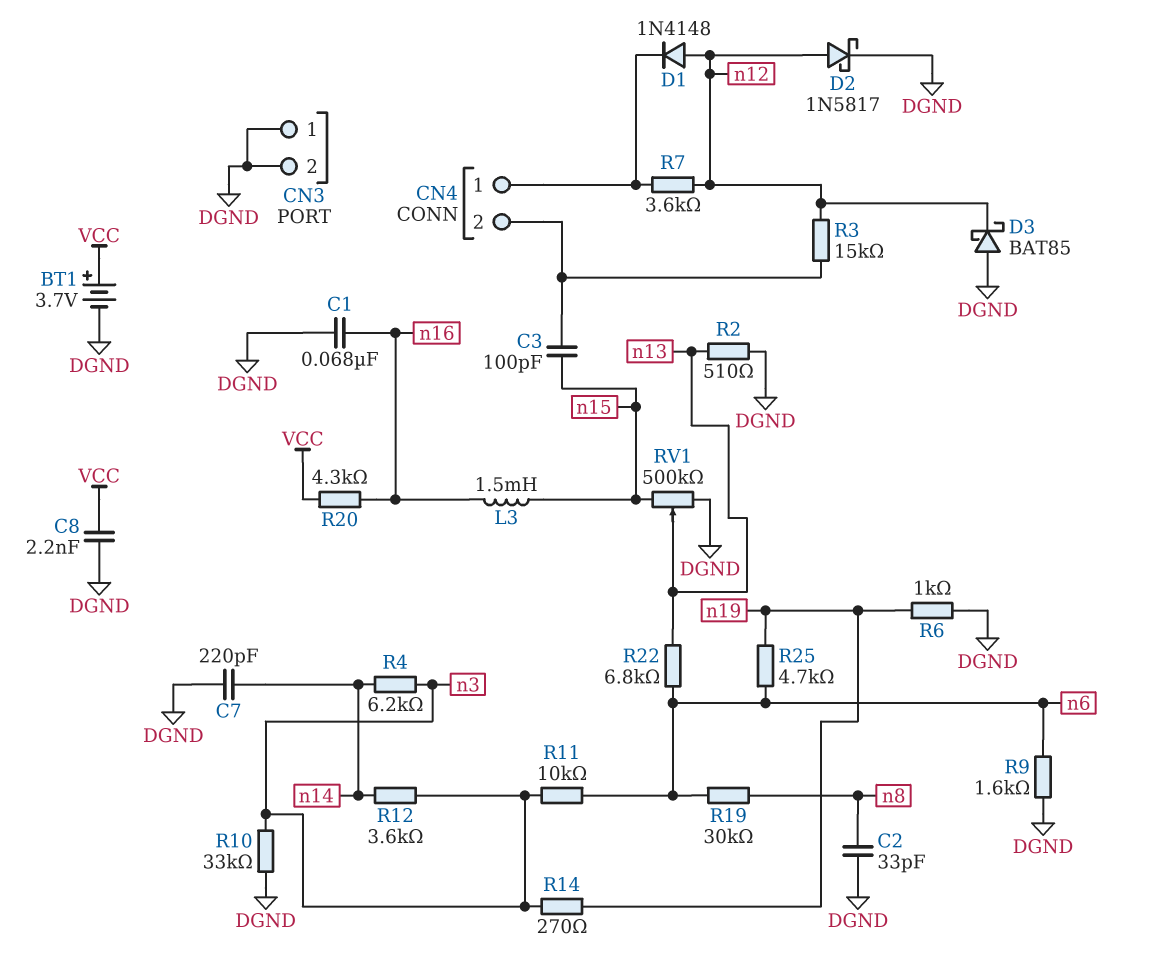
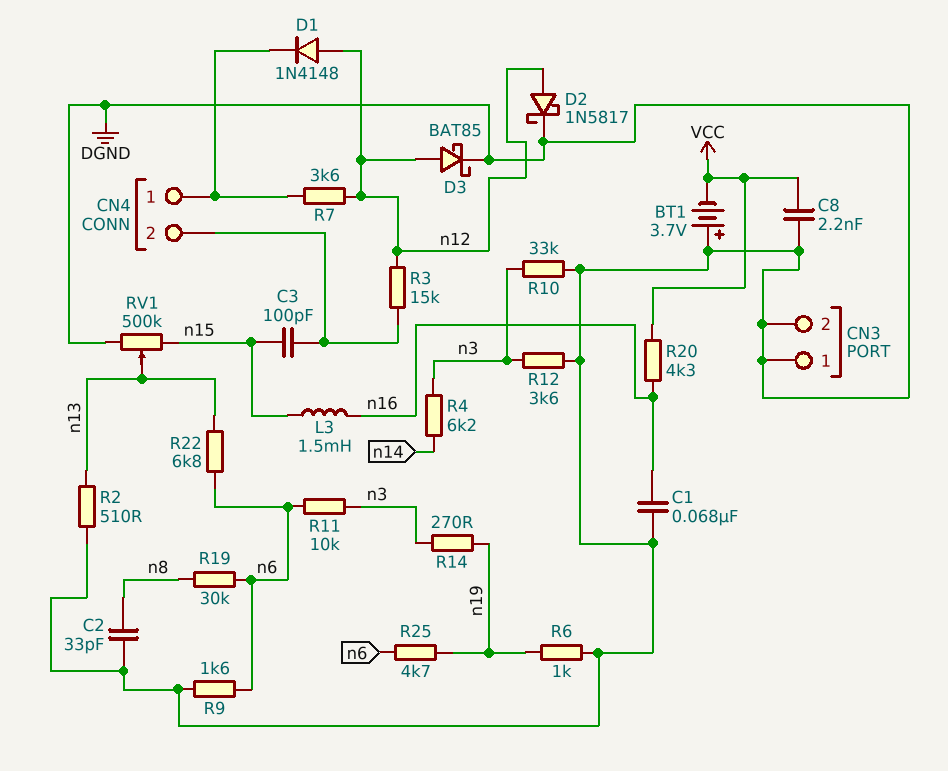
BT1: 3.7V (plus VCC, minus DGND) -> 3.7V (plus DGND, minus VCC)
C7: 220pF (DGND, n14) -> none
D3: schottky BAT85 (A DGND, K n12) -> schottky BAT85 (A n12, K DGND)
R12: 3.6k (n3, n14) -> 3.6k (DGND, n3)

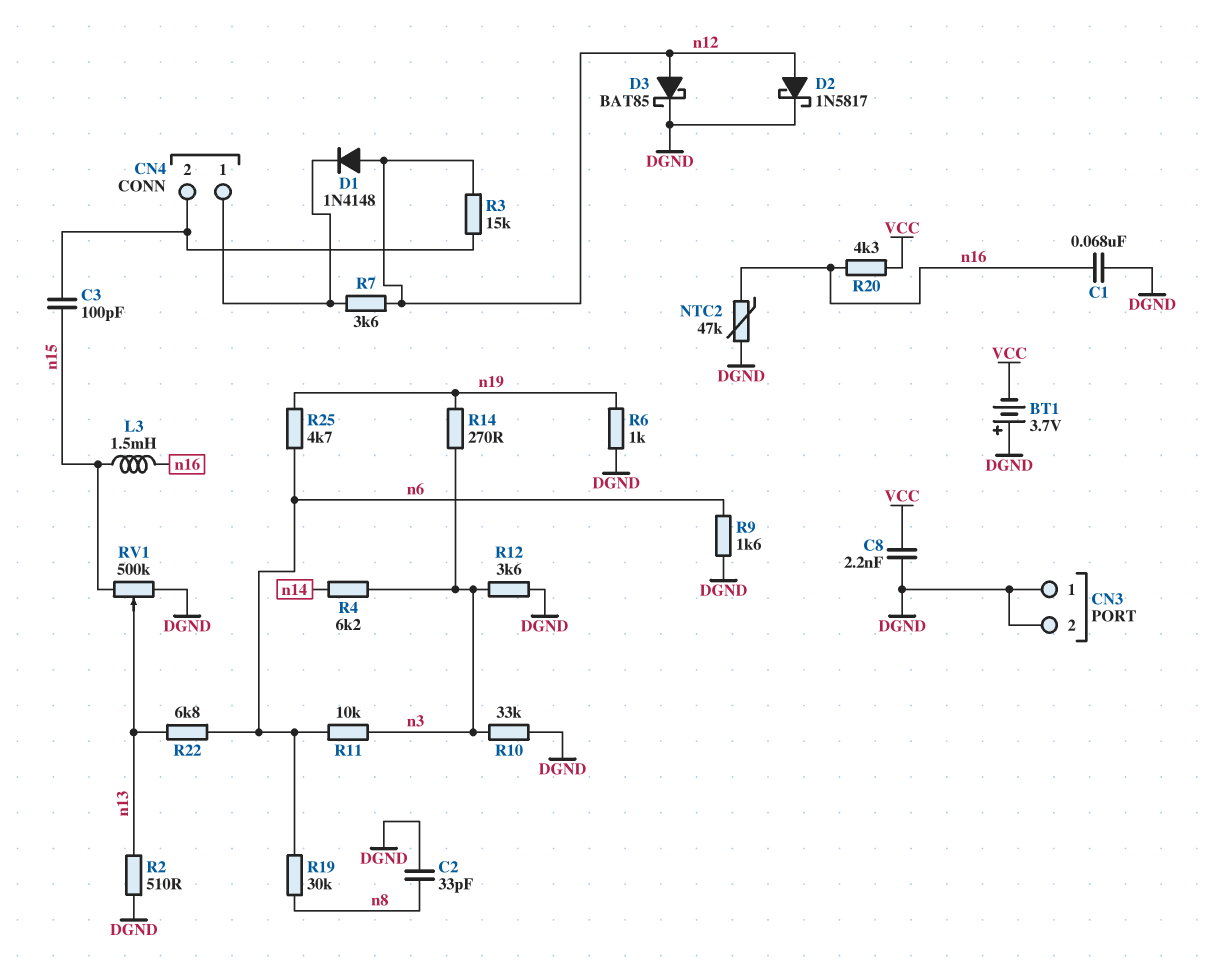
NTC2: none -> 47k (DGND, n16)

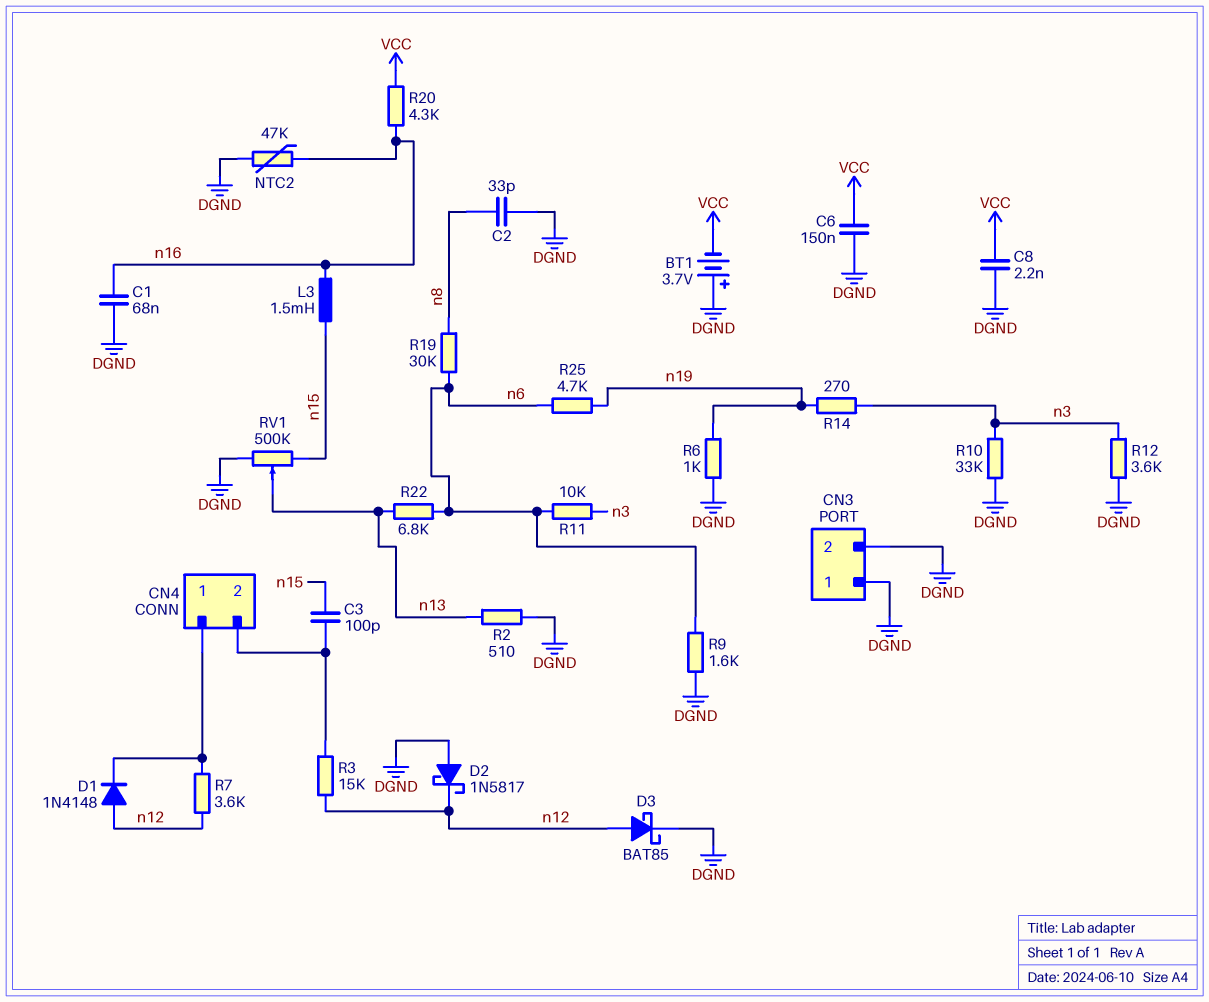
C6: none -> 150nF (DGND, VCC)
D2: schottky 1N5817 (A n12, K DGND) -> schottky 1N5817 (A DGND, K n12)
R4: 6.2k (n3, n14) -> none

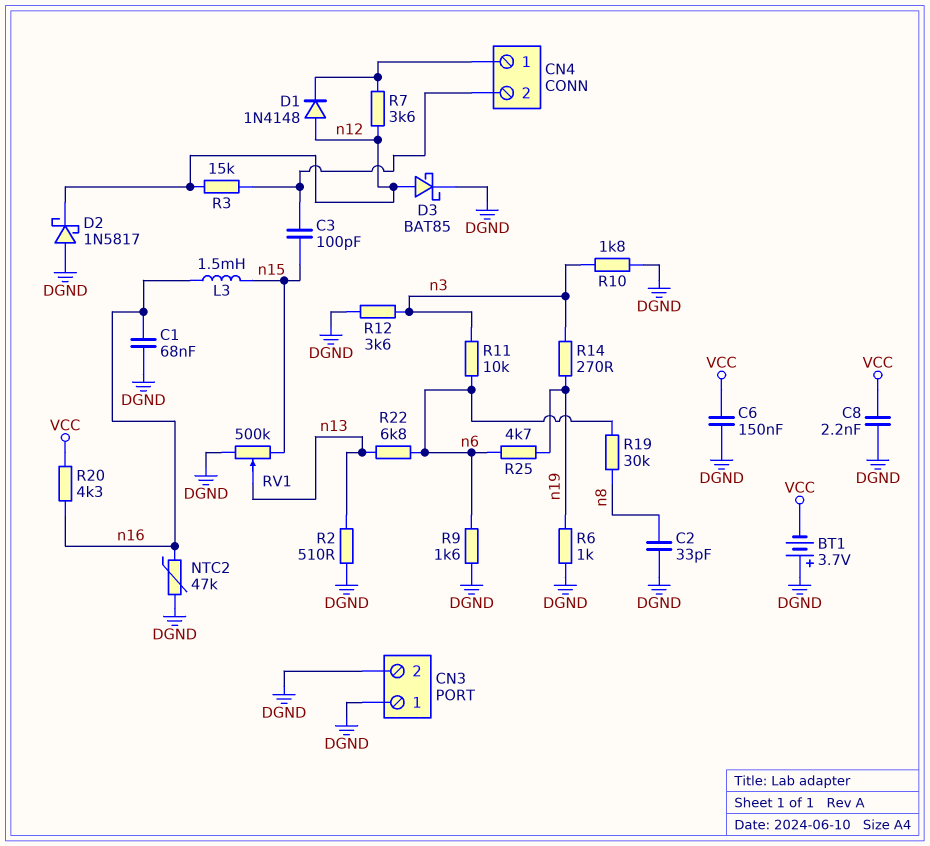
R10: 33k (DGND, n3) -> 1.8k (DGND, n3)

